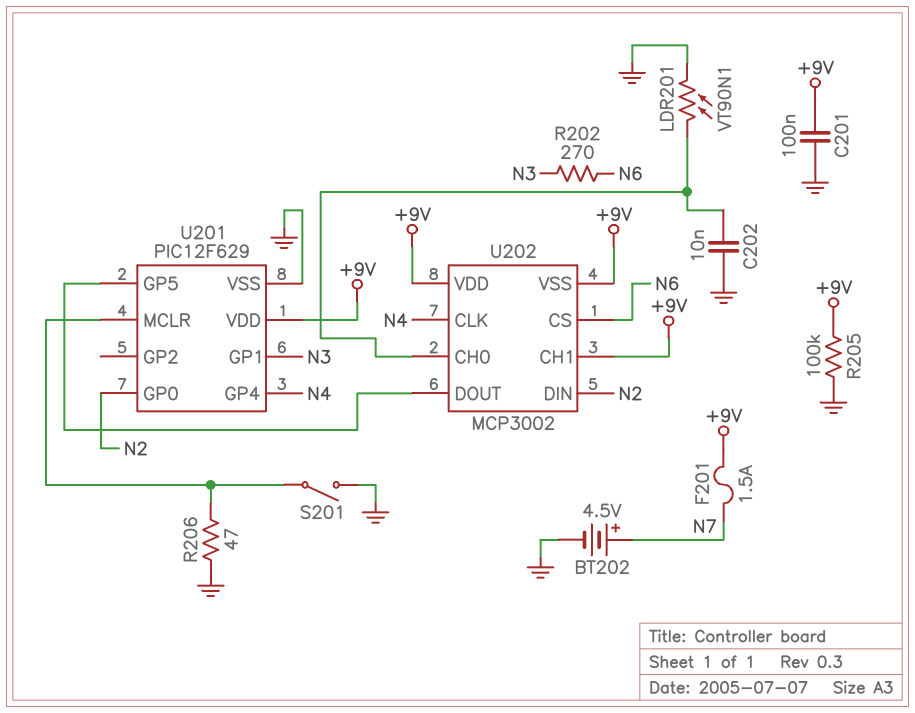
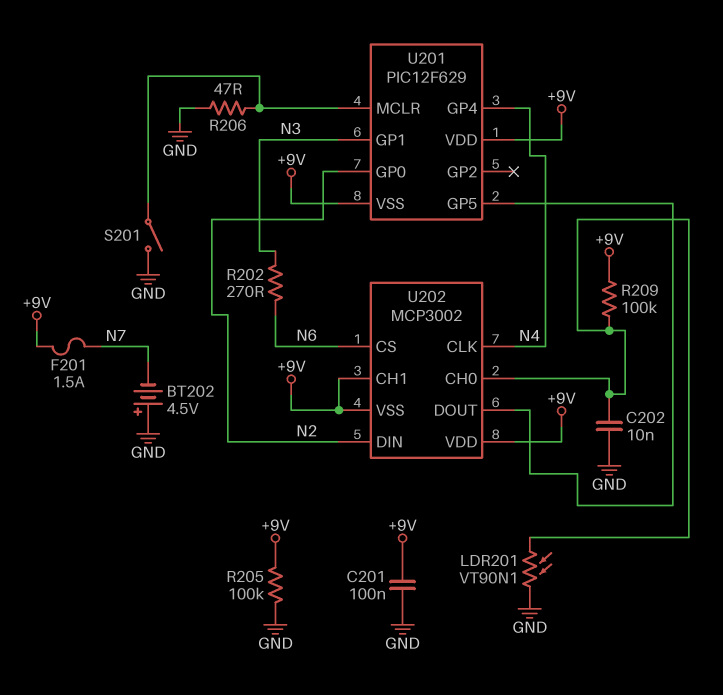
BT202: 4.5V (plus N7, minus GND) -> 4.5V (plus GND, minus N7)
R209: none -> 100k (+9V, U202/CH0)
U201 pin VSS: GND -> +9V

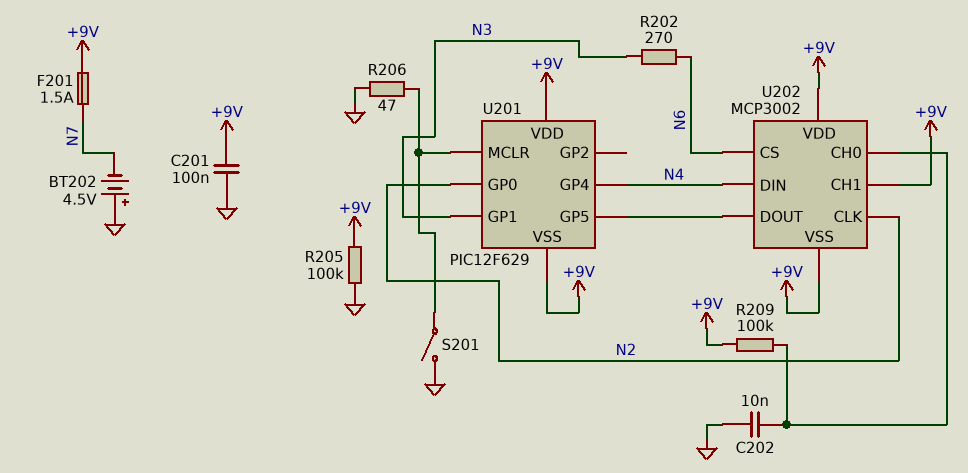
LDR201: VT90N1 (GND, U202/CH0) -> none
U202 pin CLK: N4 -> N2
U202 pin DIN: N2 -> N4

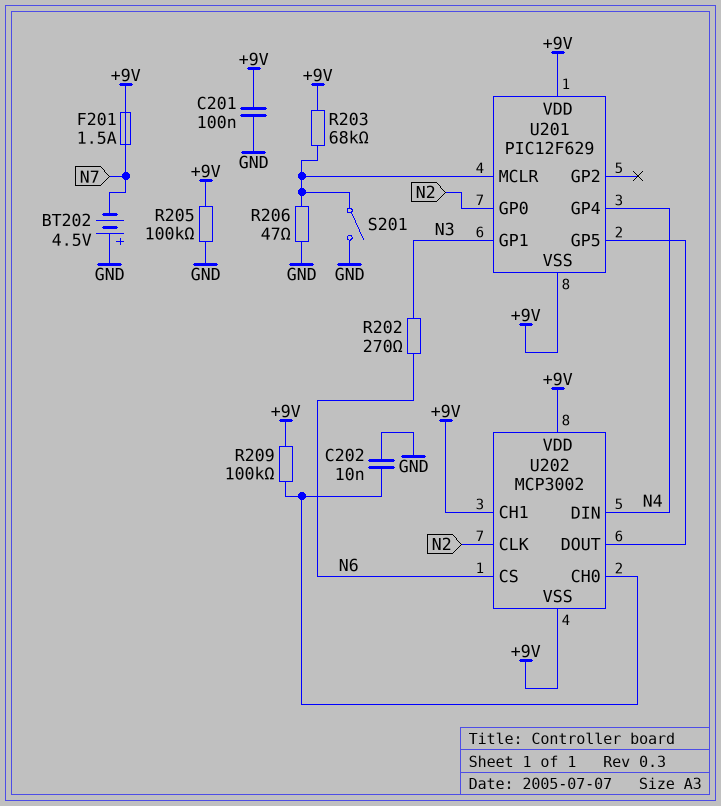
R203: none -> 68k (+9V, U201/MCLR)

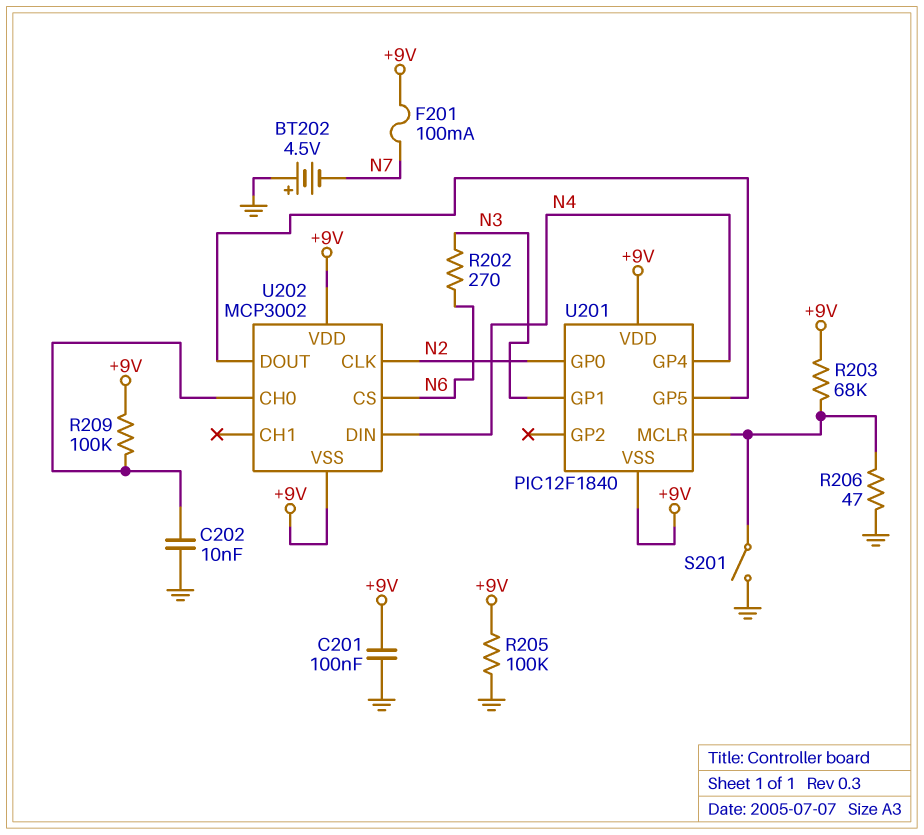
F201: 1.5A (+9V, N7) -> 100mA (+9V, N7)
U201: PIC12F629 -> PIC12F1840
U202 pin CH1: +9V -> none

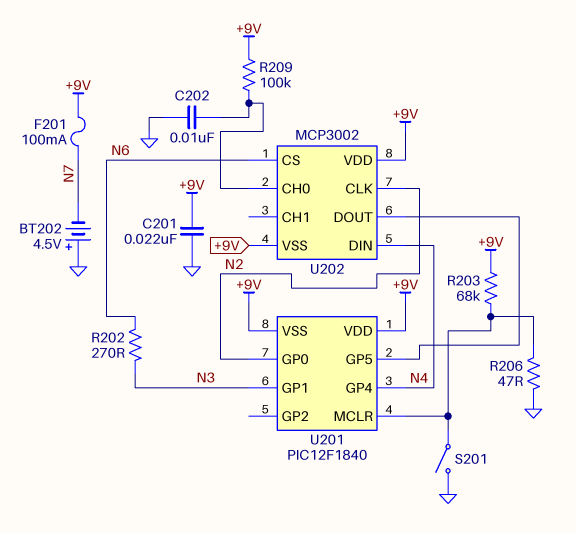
C201: 100nF (+9V, GND) -> 22nF (+9V, GND)
R205: 100k (+9V, GND) -> none

